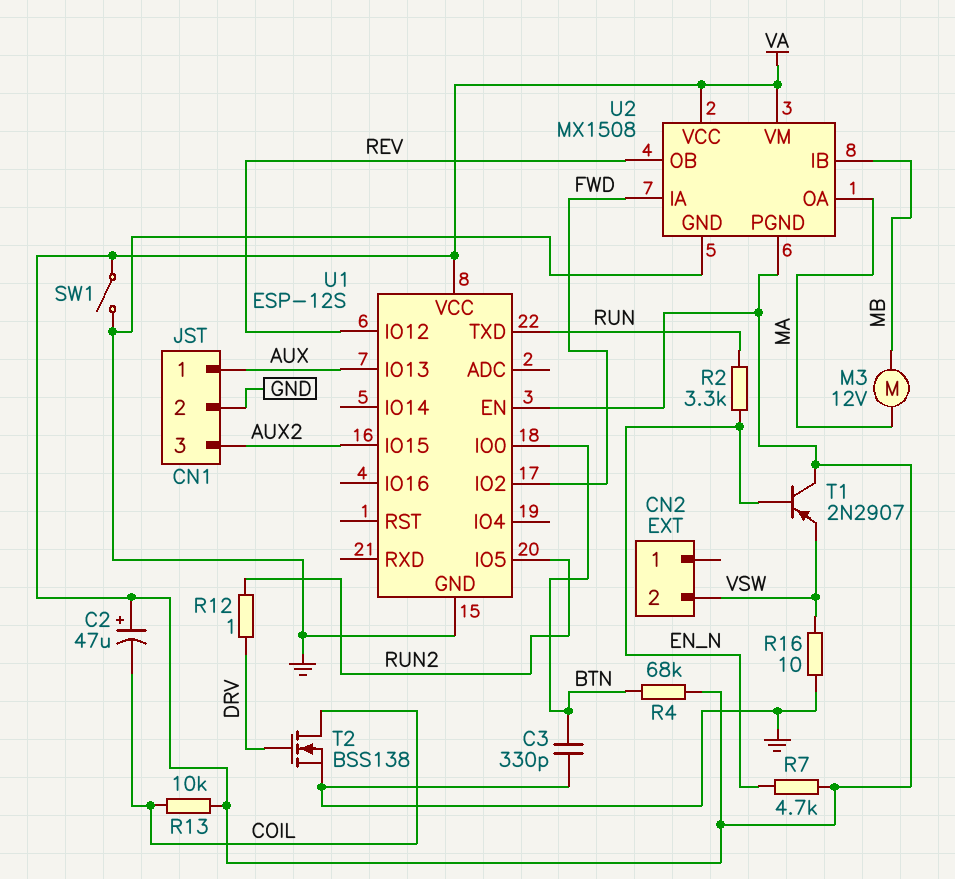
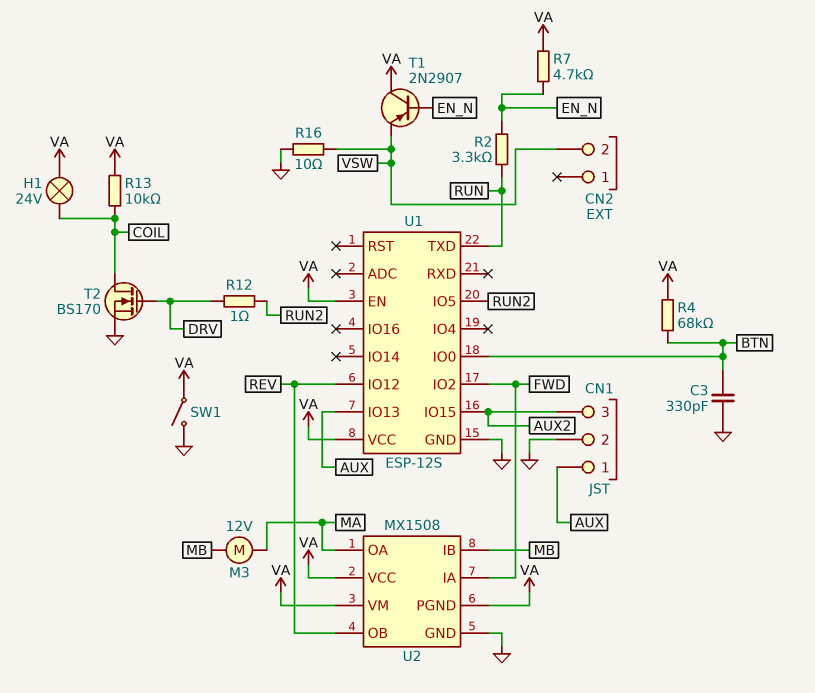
C2: 47uF (plus VA, minus COIL) -> none
H1: none -> lamp 24V (COIL, VA)
T2: NMOS BSS138 (G DRV, D COIL, S GND) -> NMOS BS170 (G DRV, D COIL, S GND)

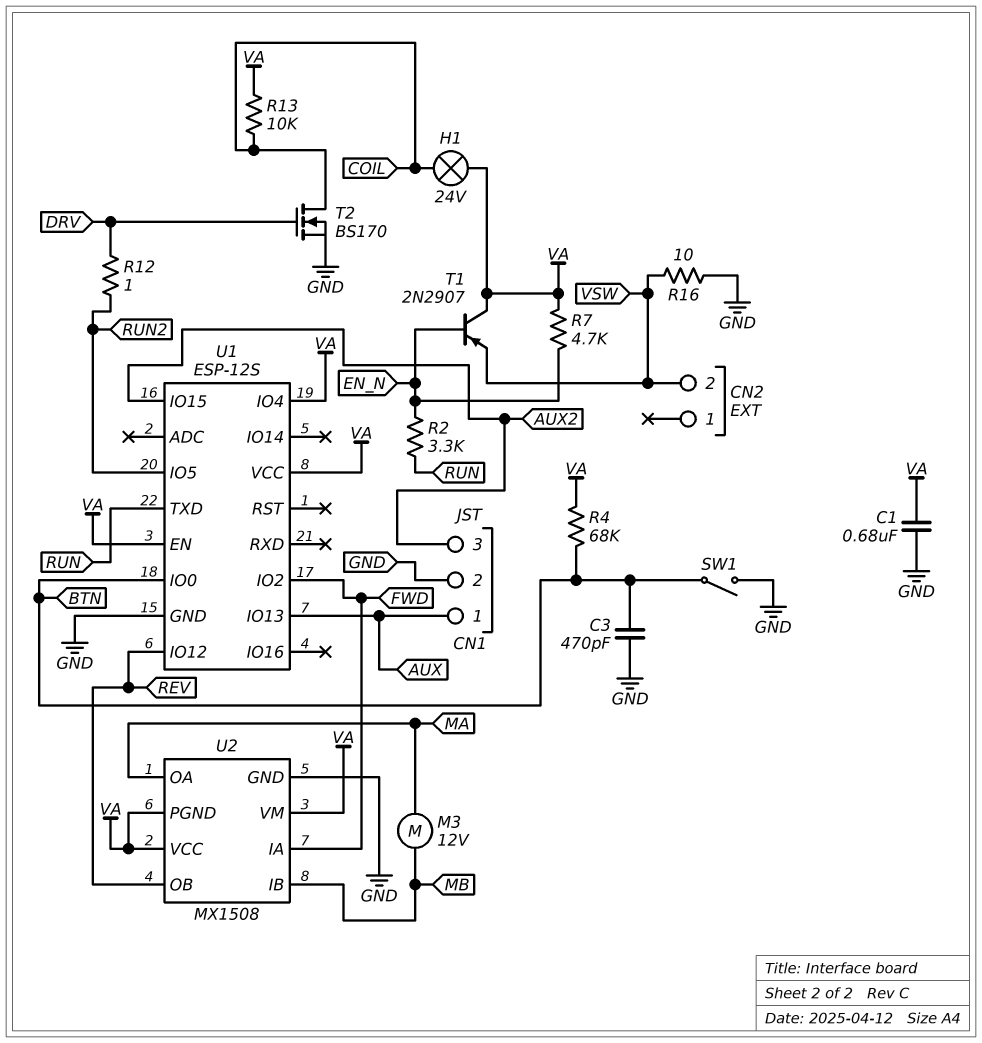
C1: none -> 680nF (GND, VA)
C3: 330pF (BTN, GND) -> 470pF (BTN, GND)
SW1: switch (GND, VA) -> switch (BTN, GND)
U1 pin IO4: none -> VA

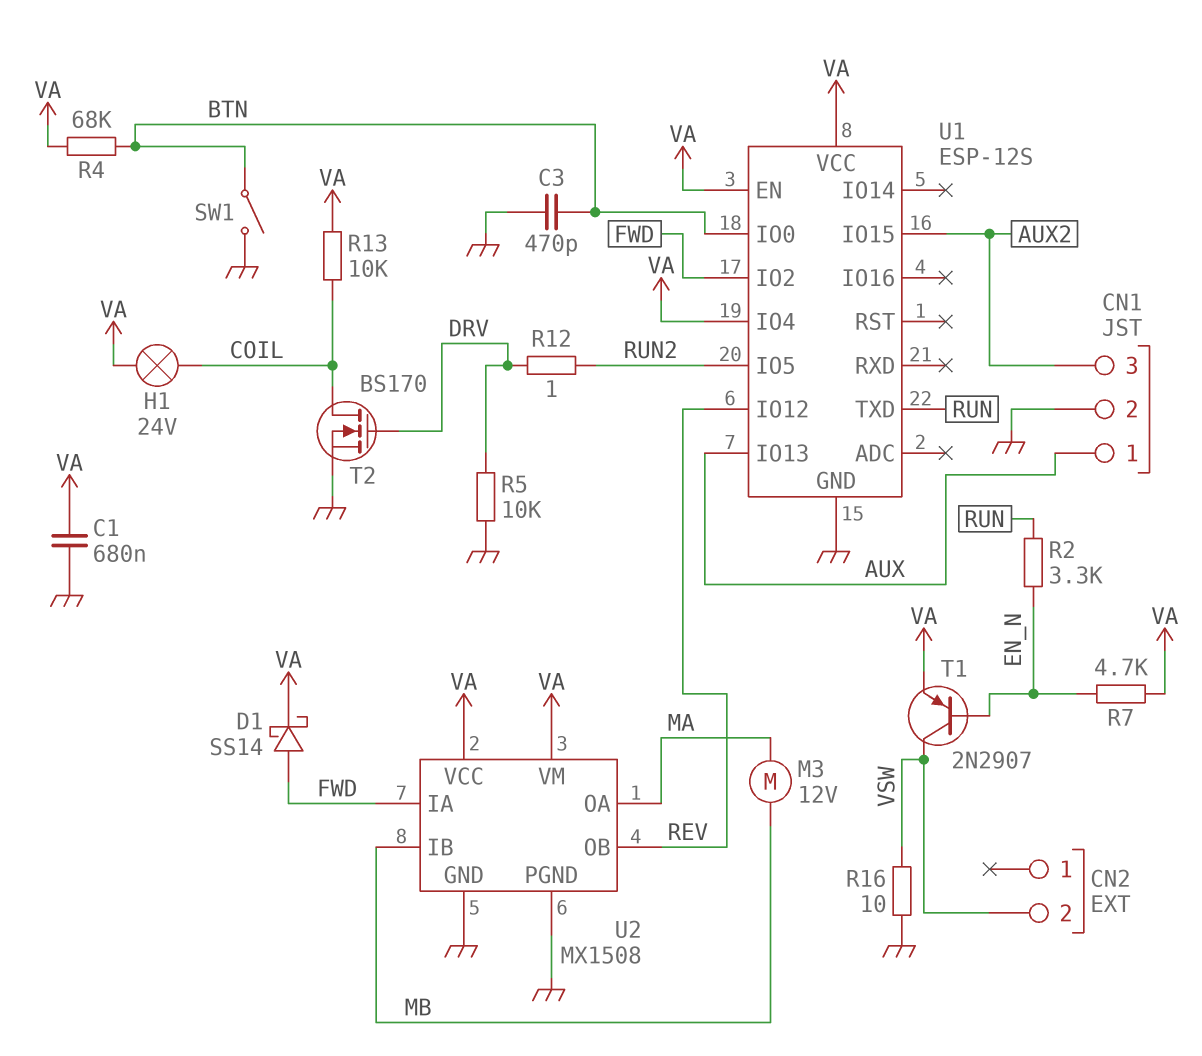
D1: none -> schottky SS14 (A FWD, K VA)
R5: none -> 10k (DRV, GND)
T1: PNP 2N2907 (B EN_N, C VA, E VSW) -> PNP 2N2907 (B EN_N, C VSW, E VA)
U2 pin PGND: VA -> GND

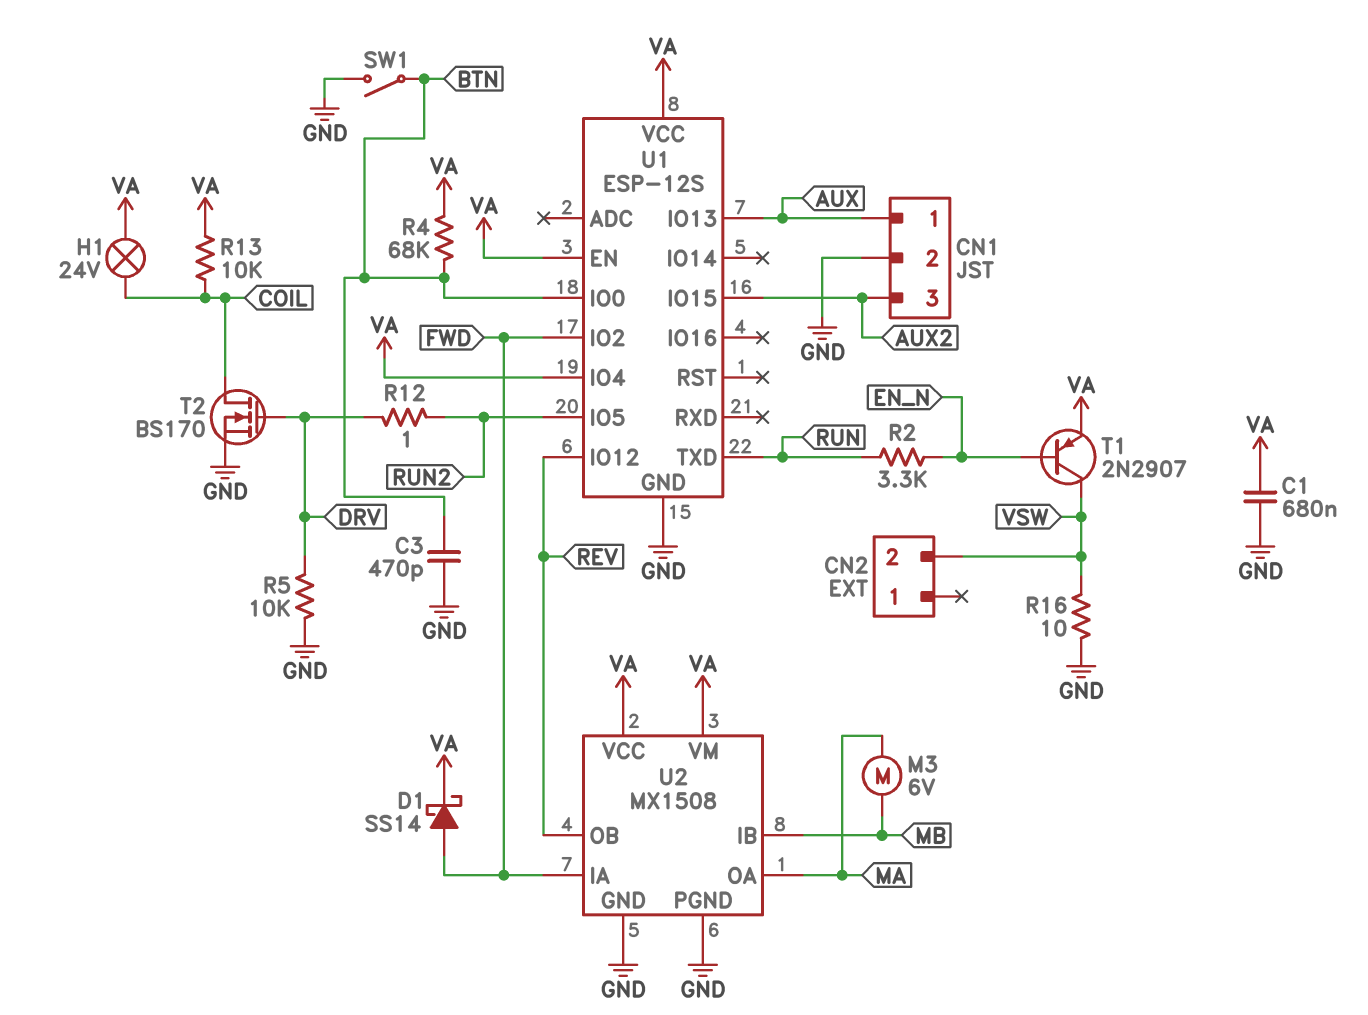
M3: motor 12V (MA, MB) -> motor 6V (MA, MB)
R7: 4.7k (EN_N, VA) -> none

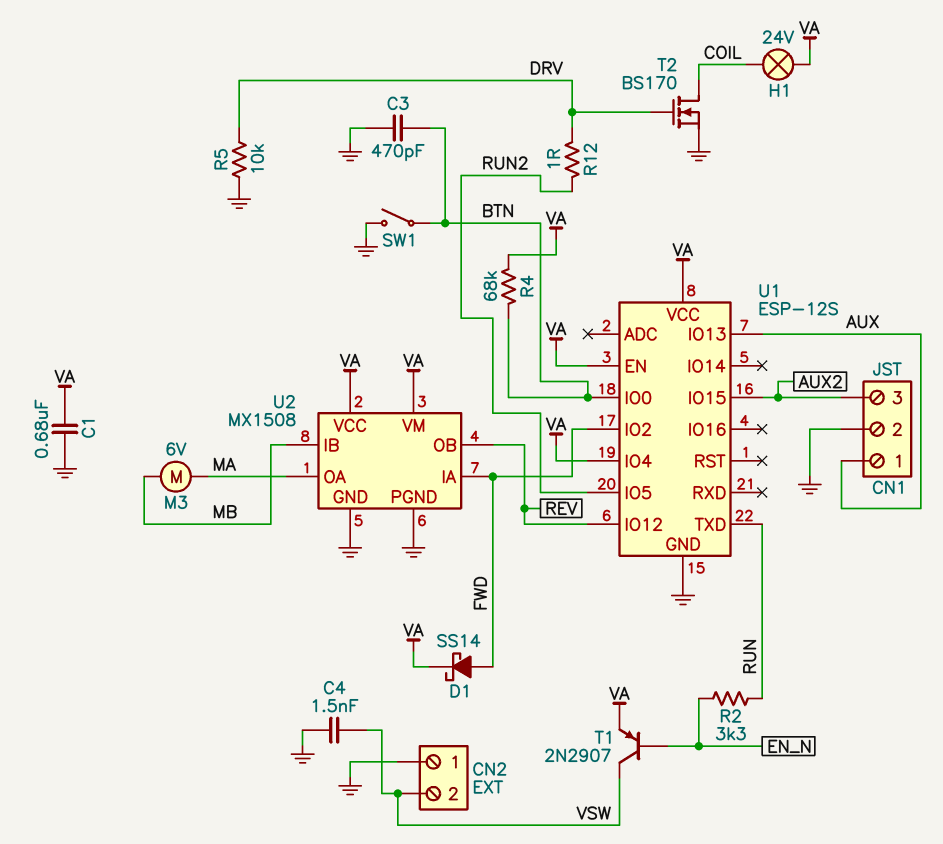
C4: none -> 1.5nF (GND, VSW)
CN2 pin 1: none -> GND
R13: 10k (COIL, VA) -> none
R16: 10 (GND, VSW) -> none

